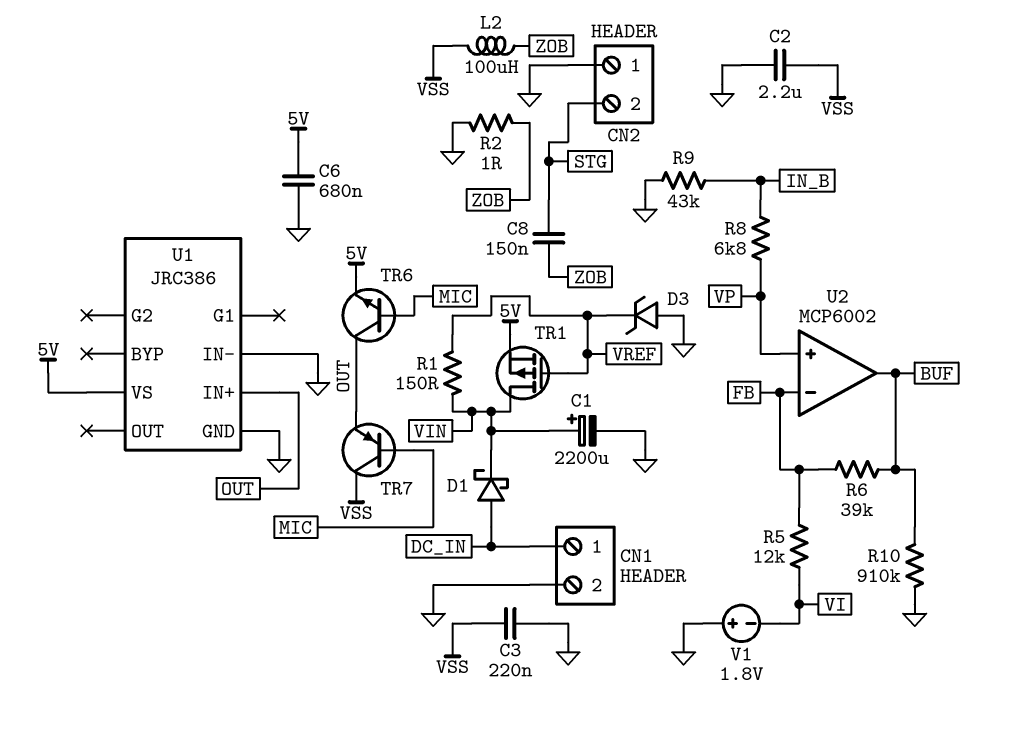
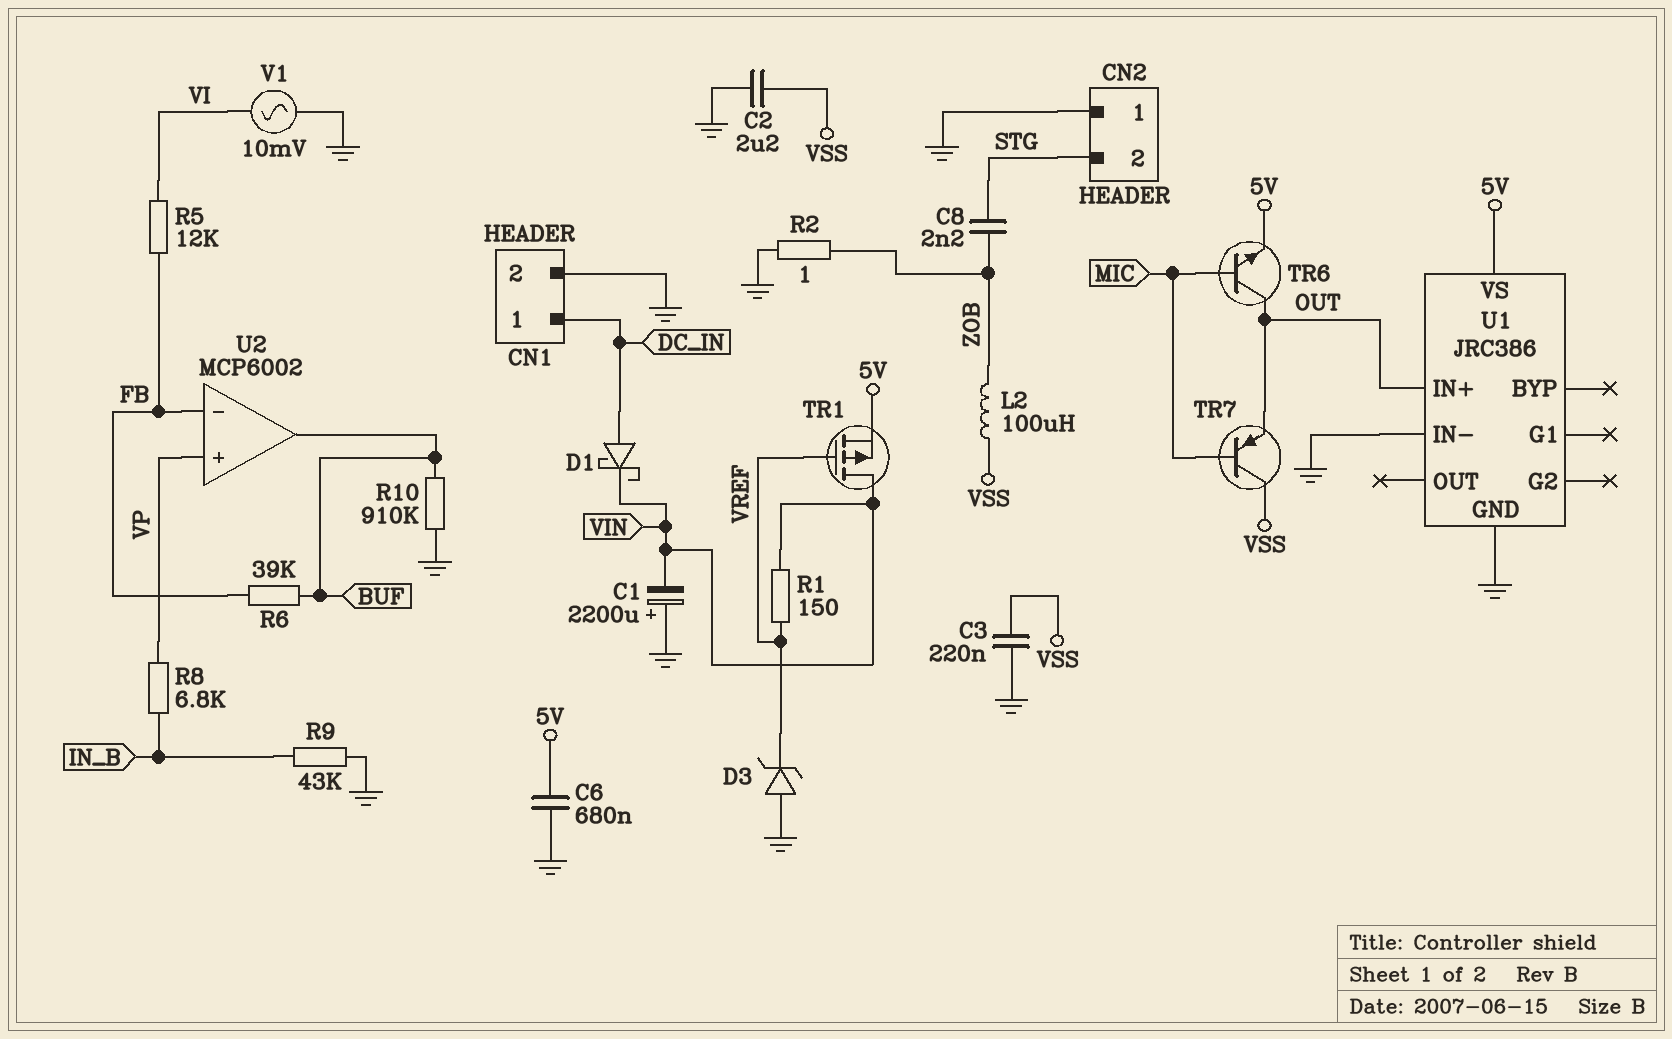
C1: 2200uF (plus VIN, minus GND) -> 2200uF (plus GND, minus VIN)
C8: 150nF (STG, ZOB) -> 2.2nF (STG, ZOB)
V1: 1.8V (plus GND, minus VI) -> AC 10mV (GND, VI)

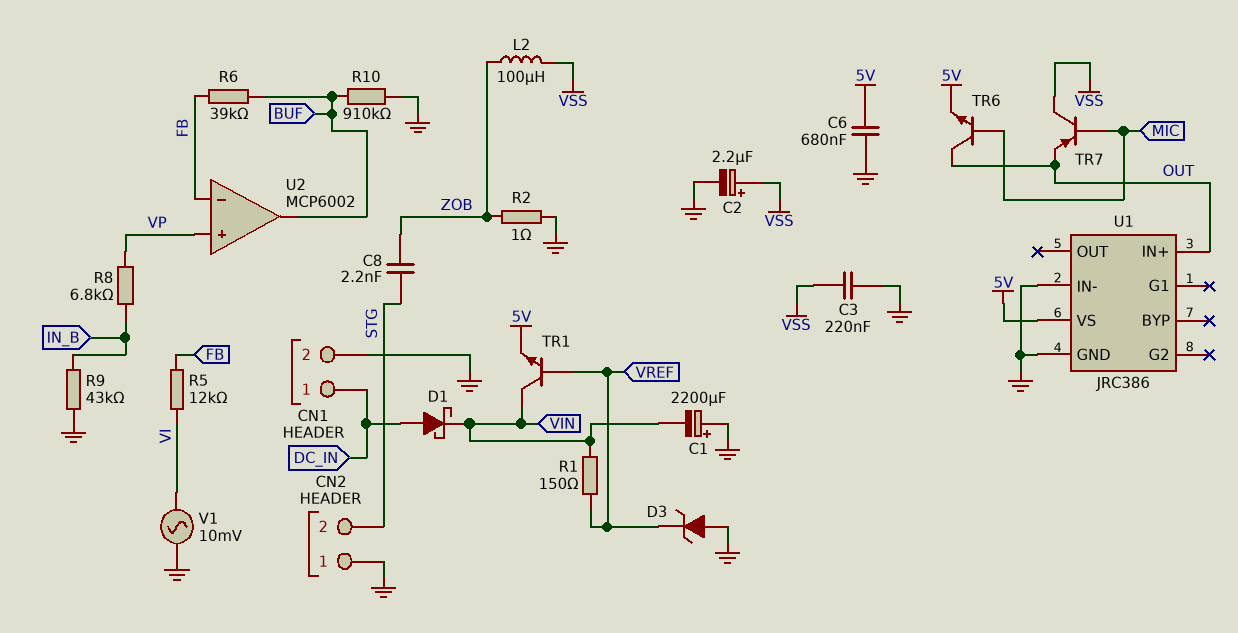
C2: 2.2uF (GND, VSS) -> 2.2uF (plus VSS, minus GND)
TR1: PMOS (G VREF, D VIN, S 5V) -> NPN (B VREF, C VIN, E 5V)

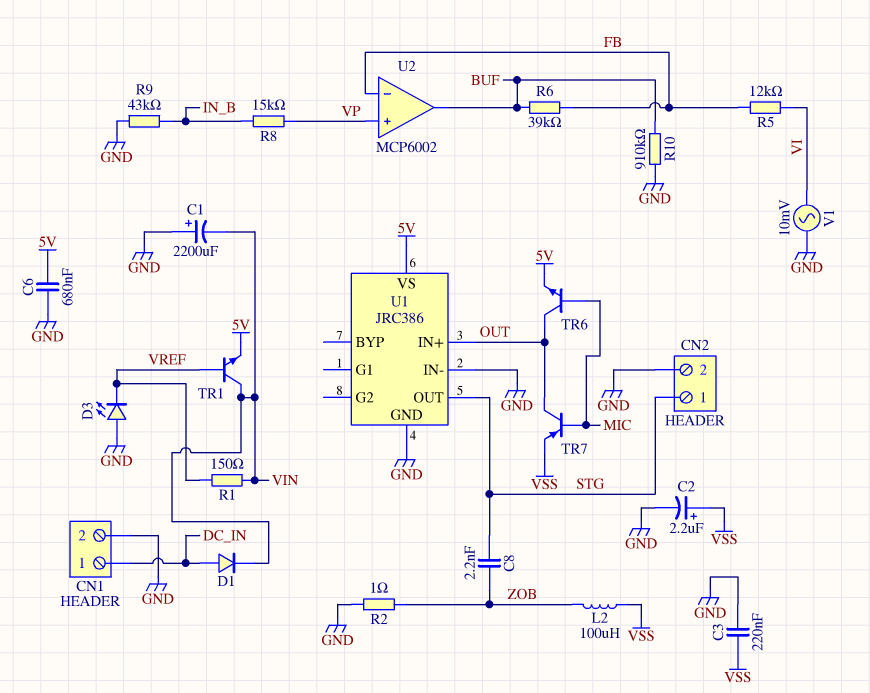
CN2 pin 1: GND -> STG
CN2 pin 2: STG -> GND
D1: schottky (A DC_IN, K VIN) -> diode (A DC_IN, K VIN)
D3: zener (A GND, K VREF) -> LED (A GND, K VREF)
R8: 6.8k (IN_B, VP) -> 15k (IN_B, VP)
TR7: PNP (B MIC, C VSS, E OUT) -> PNP (B MIC, C OUT, E VSS)
U1 pin OUT: none -> STG

